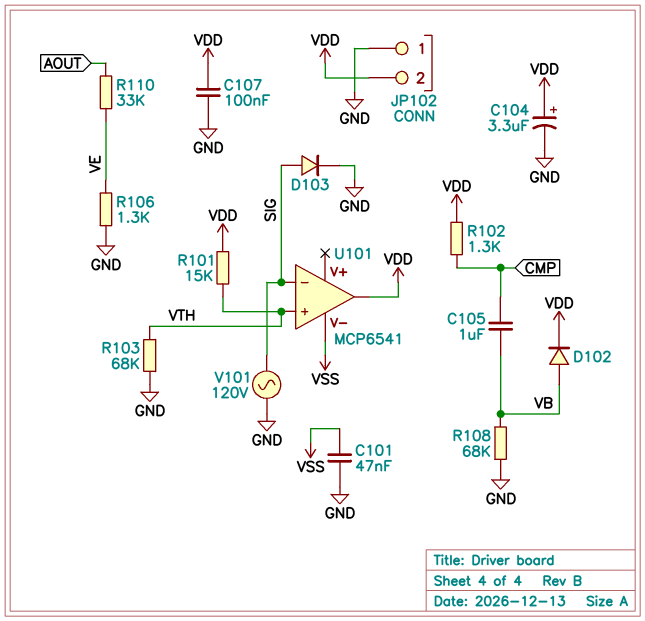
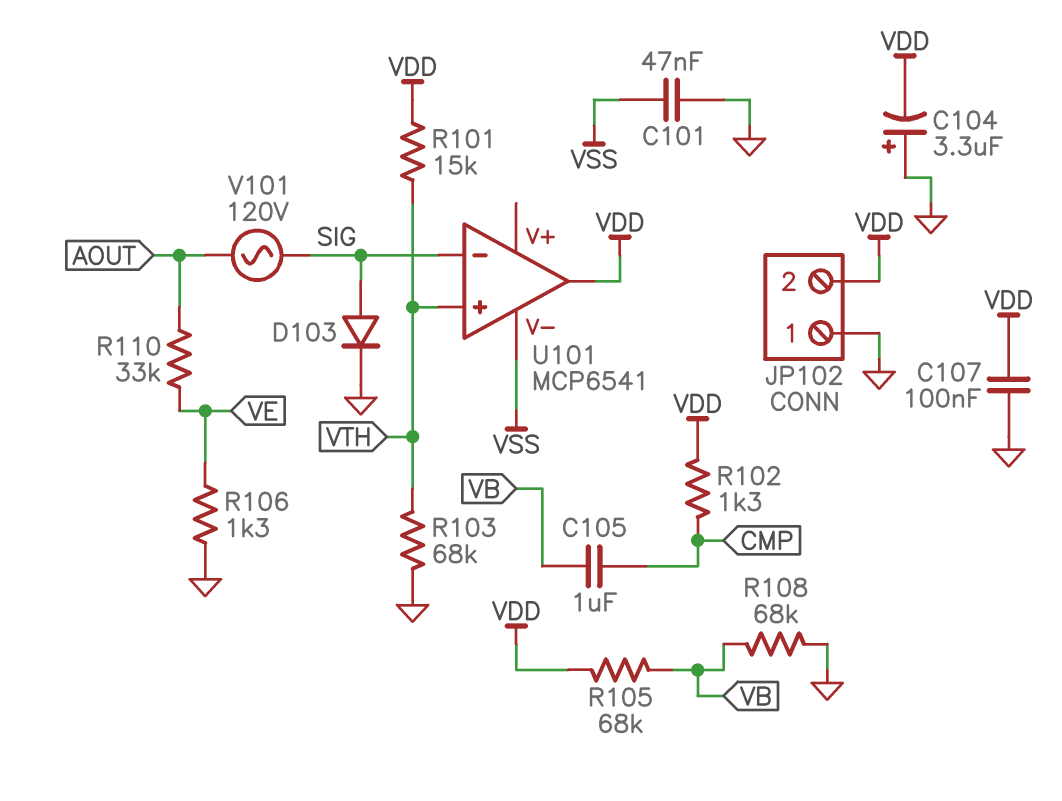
C104: 3.3uF (plus VDD, minus GND) -> 3.3uF (plus GND, minus VDD)
D102: diode (A VB, K VDD) -> none
R105: none -> 68k (VB, VDD)
V101: AC 120V (GND, SIG) -> AC 120V (AOUT, SIG)

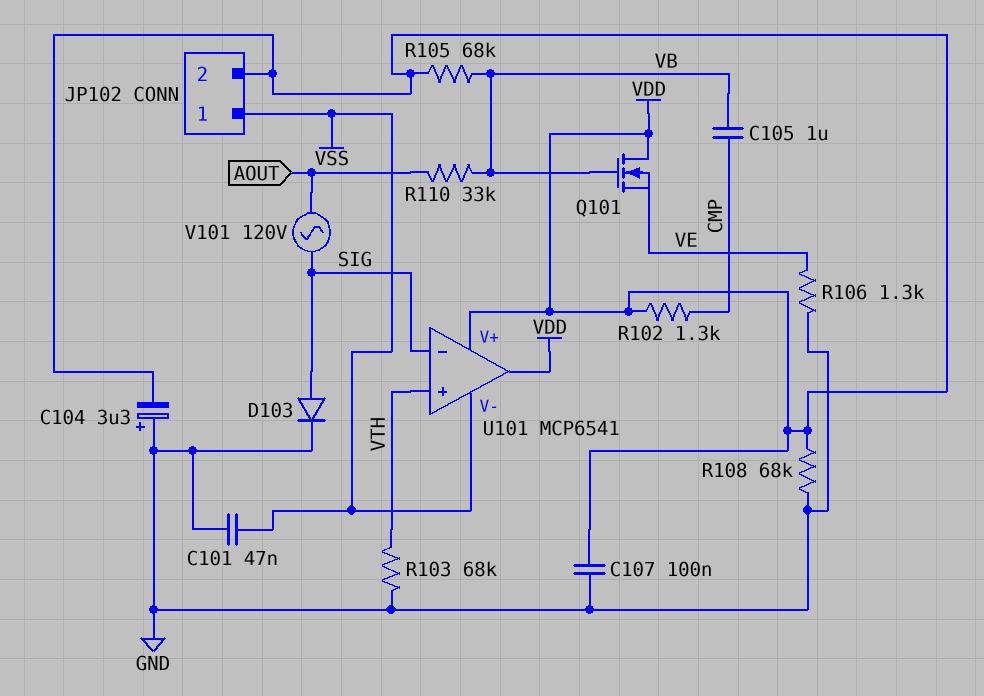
JP102 pin 1: GND -> VSS
Q101: none -> NMOS (G VB, D VDD, S VE)
R101: 15k (VDD, VTH) -> none
R108: 68k (GND, VB) -> 68k (GND, VDD)
R110: 33k (AOUT, VE) -> 33k (AOUT, VB)
U101 pin V+: none -> VDD

